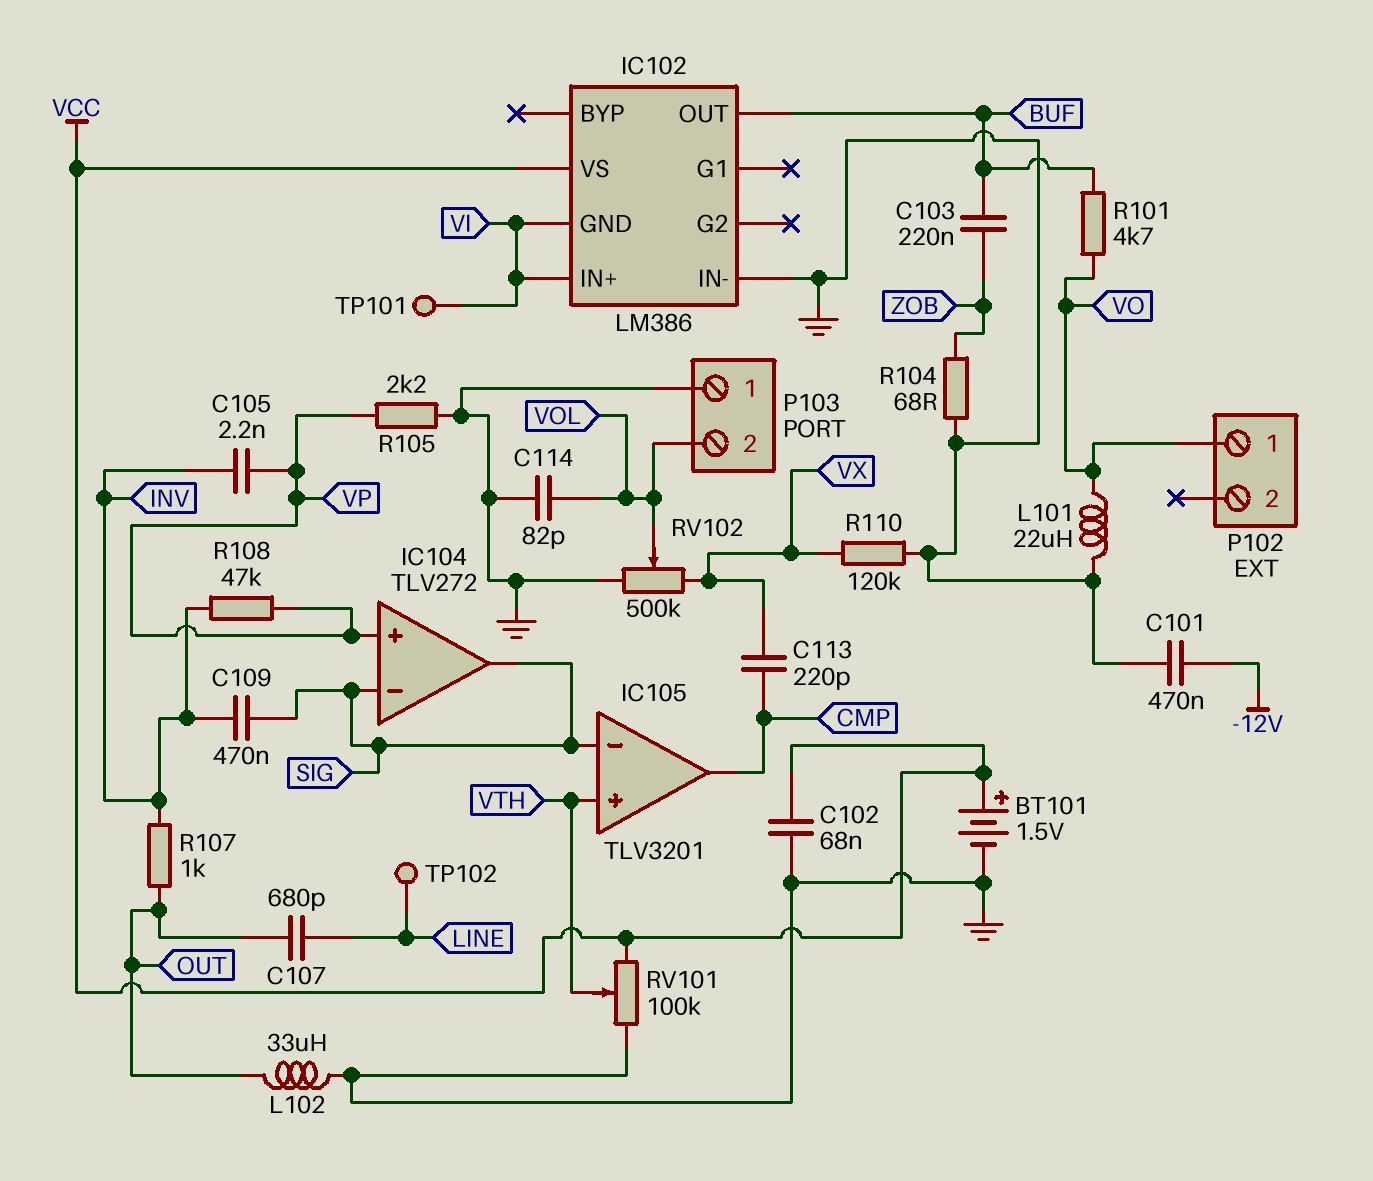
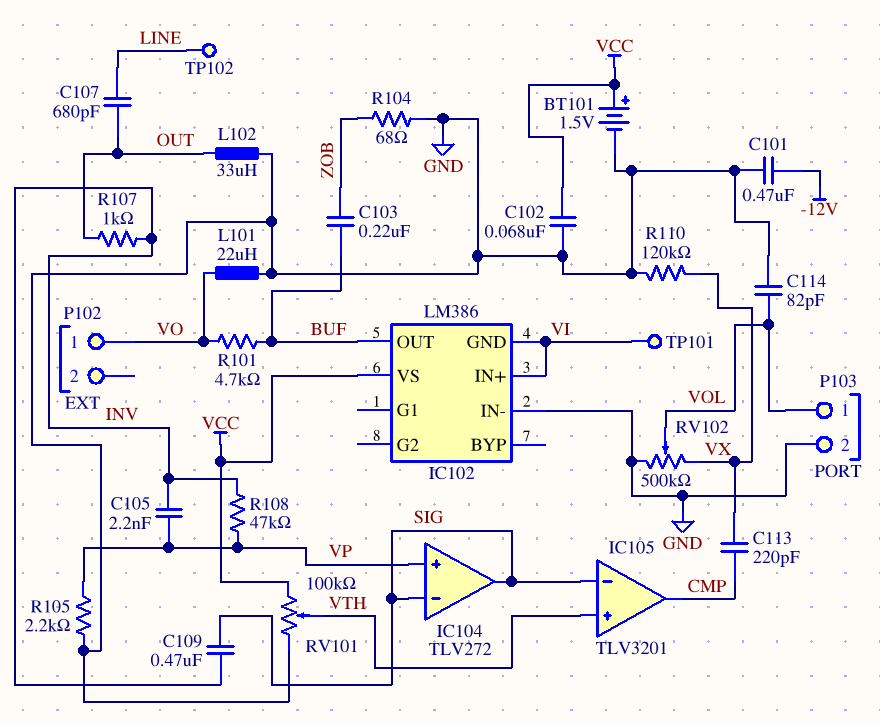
P103 pin 1: GND -> VOL
P103 pin 2: VOL -> GND

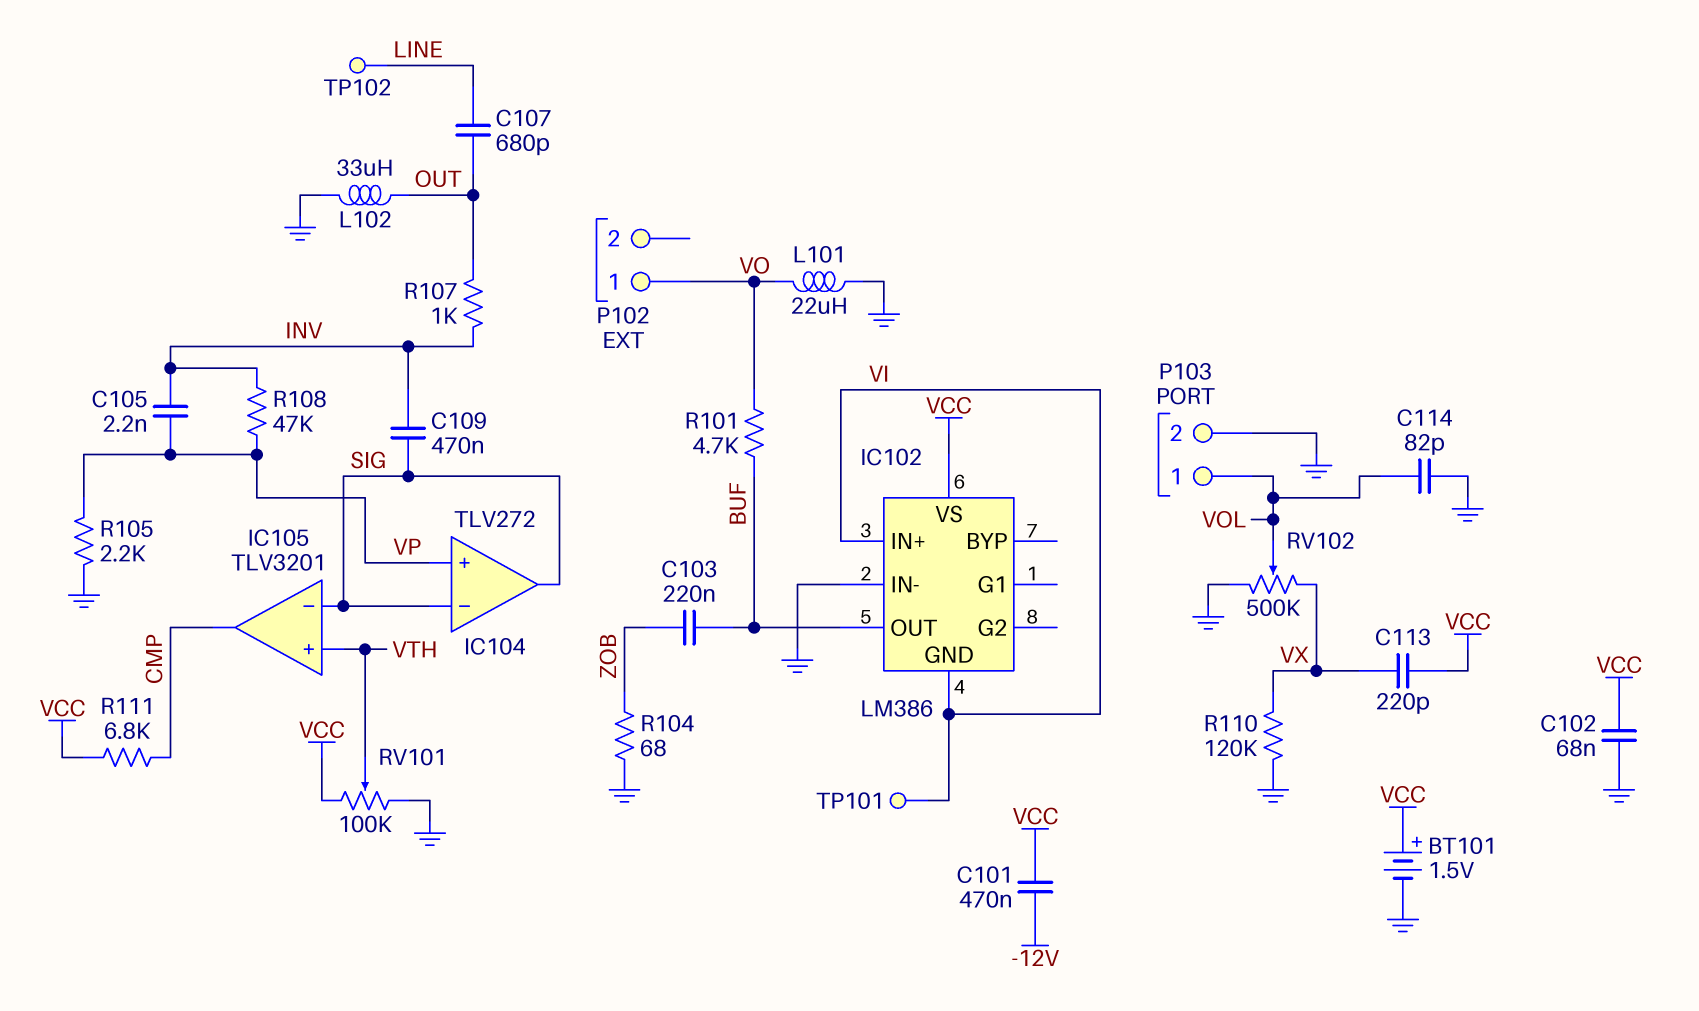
C101: 470nF (-12V, GND) -> 470nF (-12V, VCC)
C113: 220pF (CMP, VX) -> 220pF (VCC, VX)
R111: none -> 6.8k (CMP, VCC)

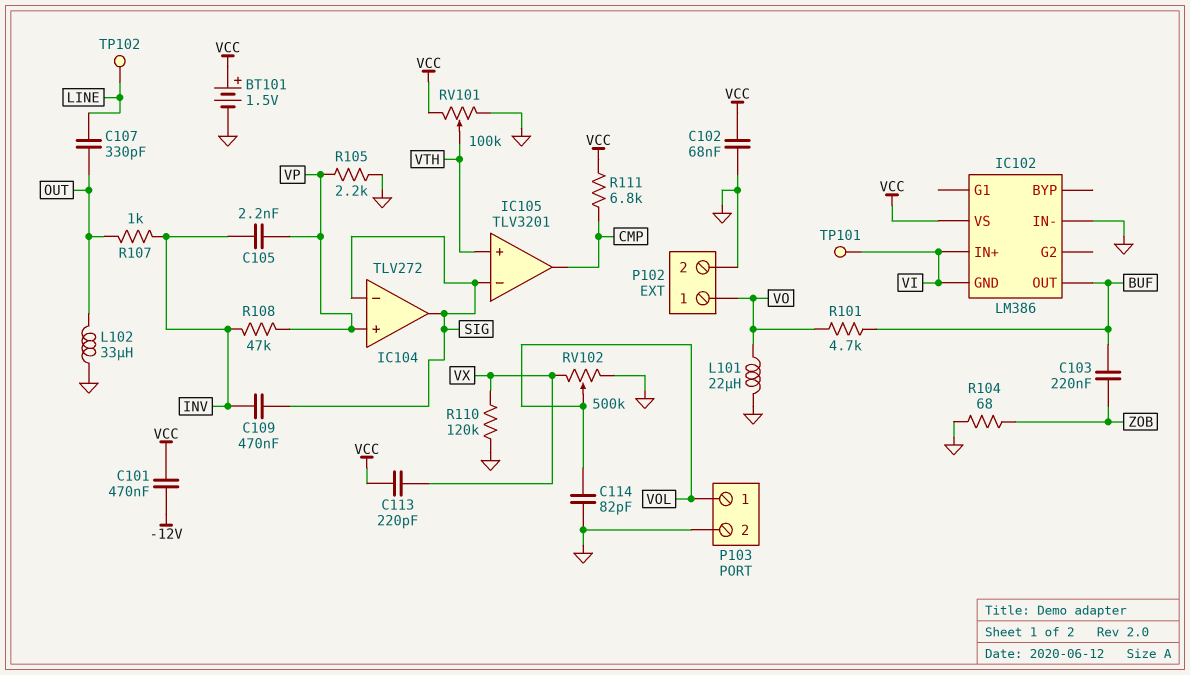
C107: 680pF (LINE, OUT) -> 330pF (LINE, OUT)
P102 pin 2: none -> GND

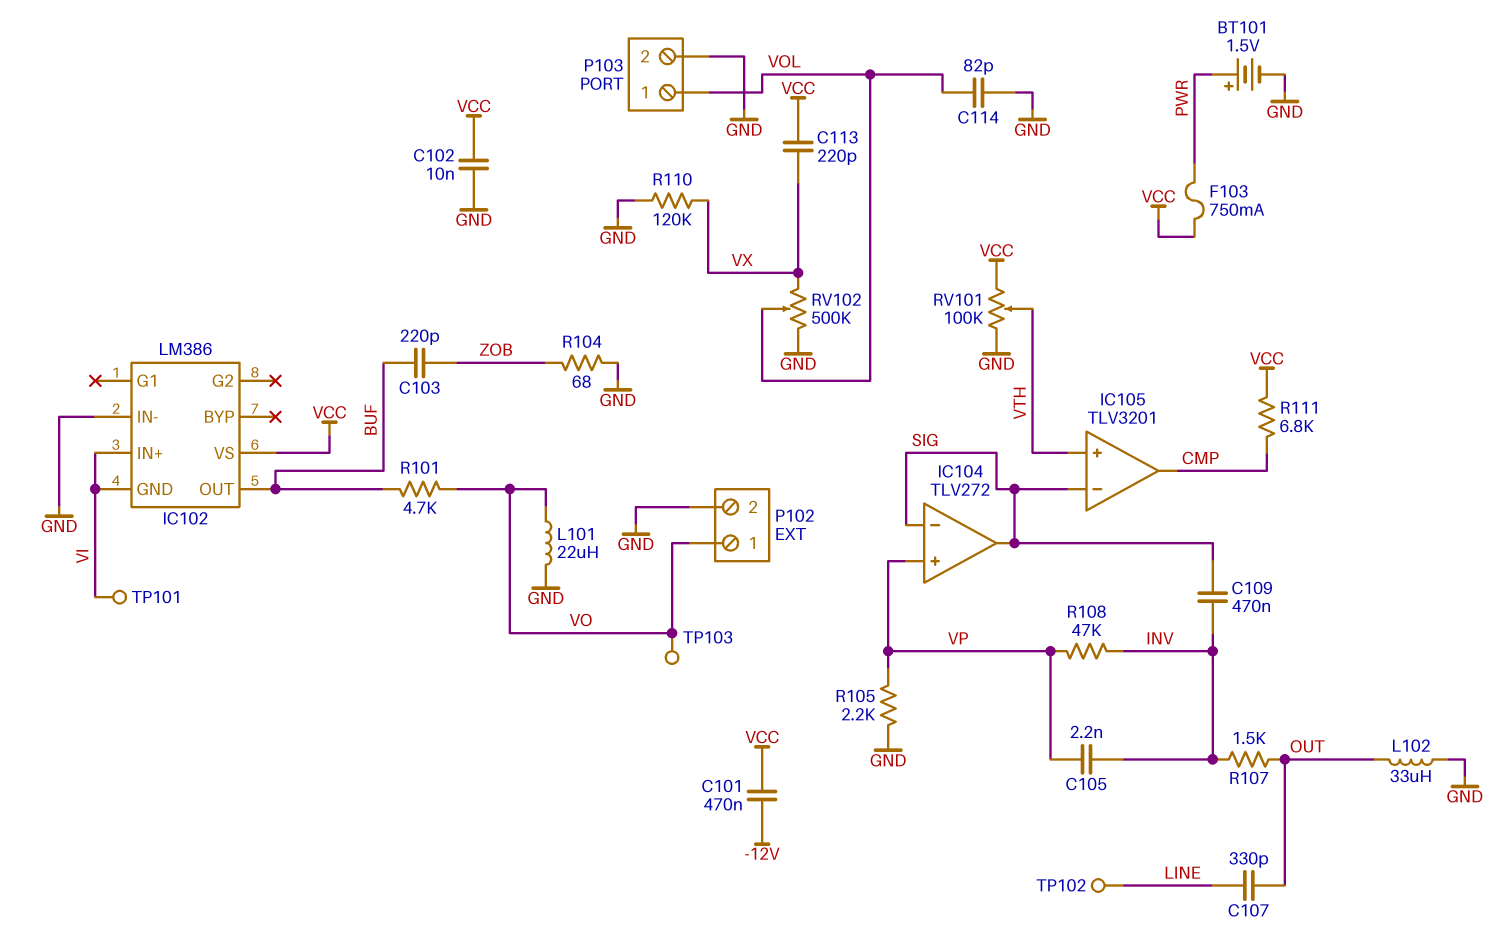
BT101: 1.5V (plus VCC, minus GND) -> 1.5V (plus PWR, minus GND)
C102: 68nF (GND, VCC) -> 10nF (GND, VCC)
C103: 220nF (BUF, ZOB) -> 220pF (BUF, ZOB)
F103: none -> 750mA (PWR, VCC)
R107: 1k (INV, OUT) -> 1.5k (INV, OUT)
TP103: none -> test point (VO)

